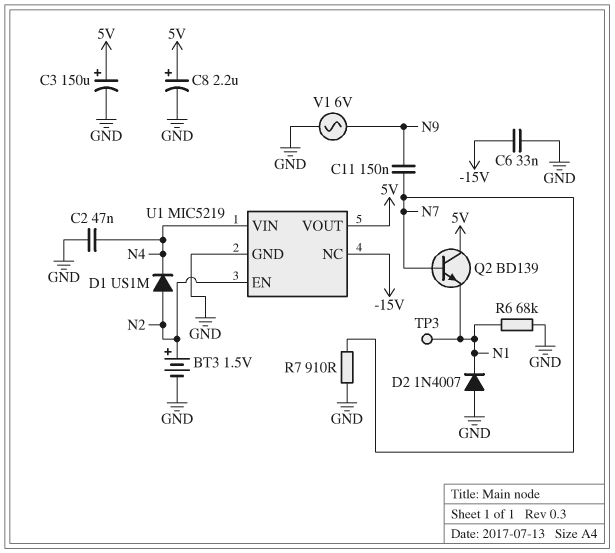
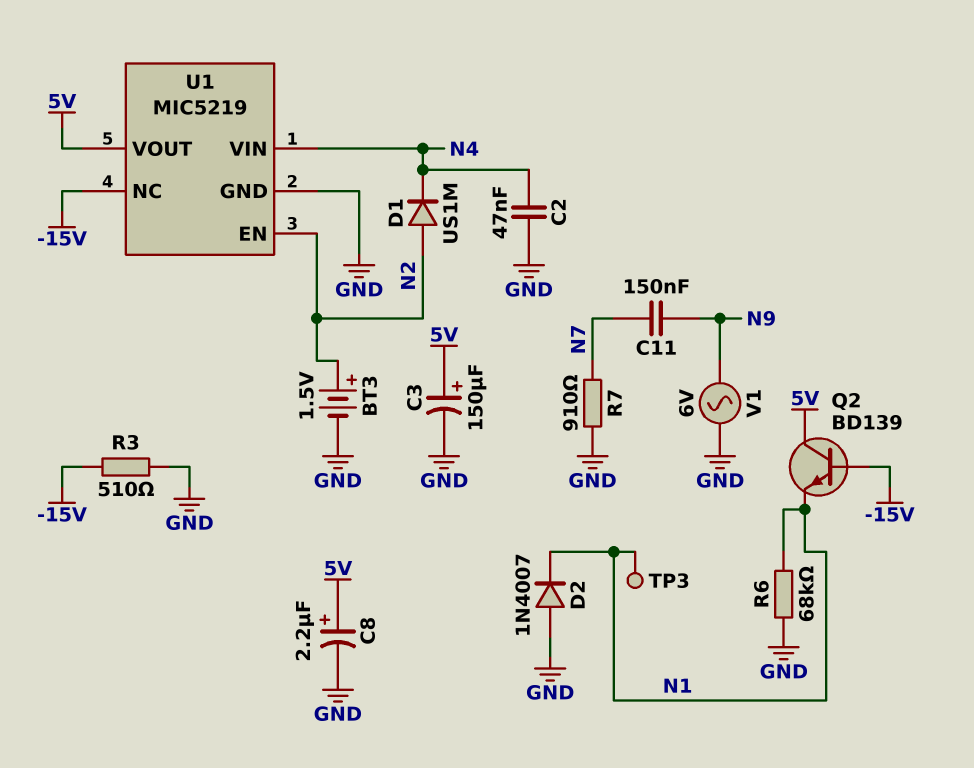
C6: 33nF (-15V, GND) -> none
Q2: NPN BD139 (B N7, C 5V, E N1) -> NPN BD139 (B -15V, C 5V, E N1)
R3: none -> 510 (-15V, GND)

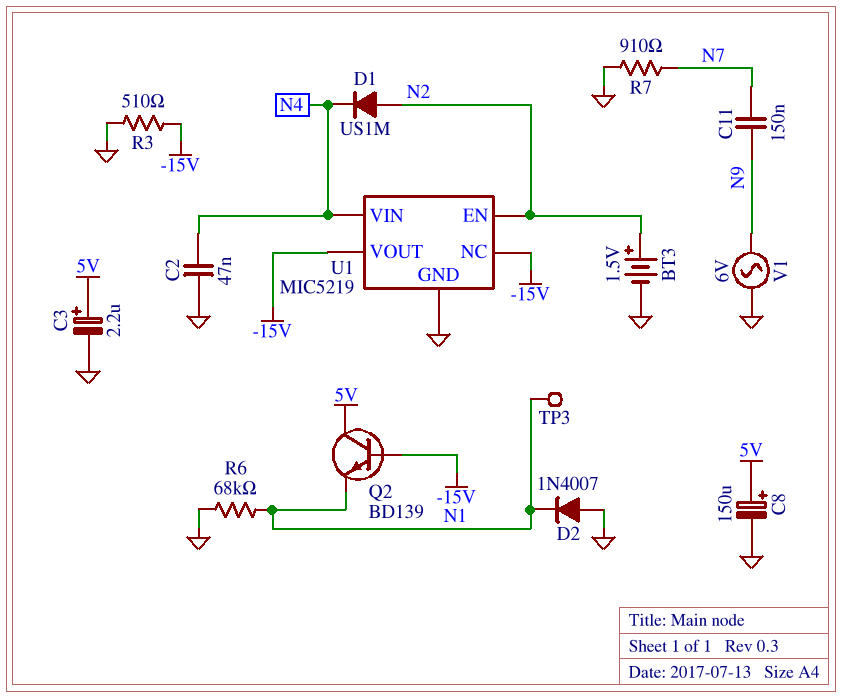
C3: 150uF (plus 5V, minus GND) -> 2.2uF (plus 5V, minus GND)
C8: 2.2uF (plus 5V, minus GND) -> 150uF (plus 5V, minus GND)
U1 pin VOUT: 5V -> -15V

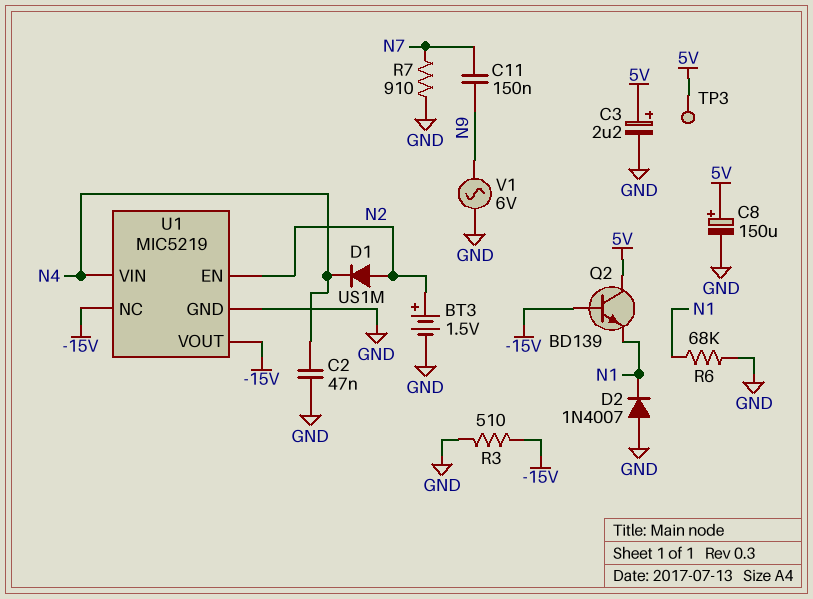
TP3: test point (N1) -> test point (5V)

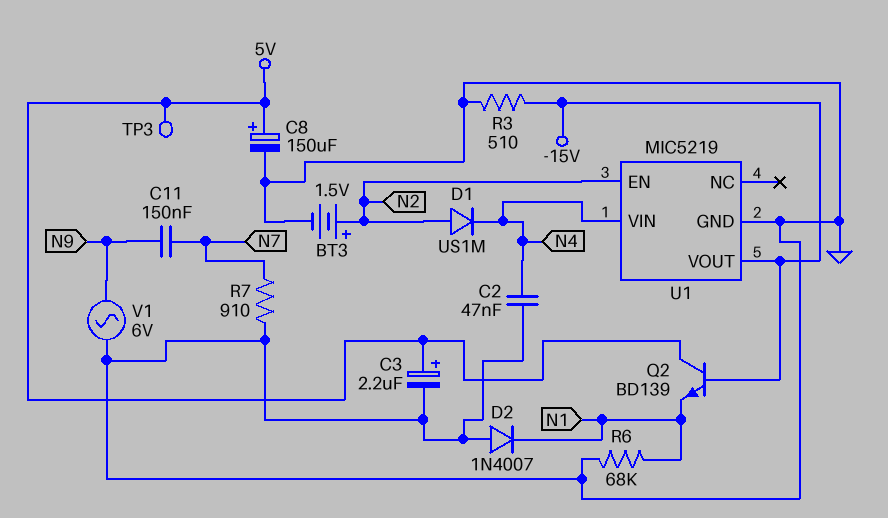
U1 pin NC: -15V -> none

